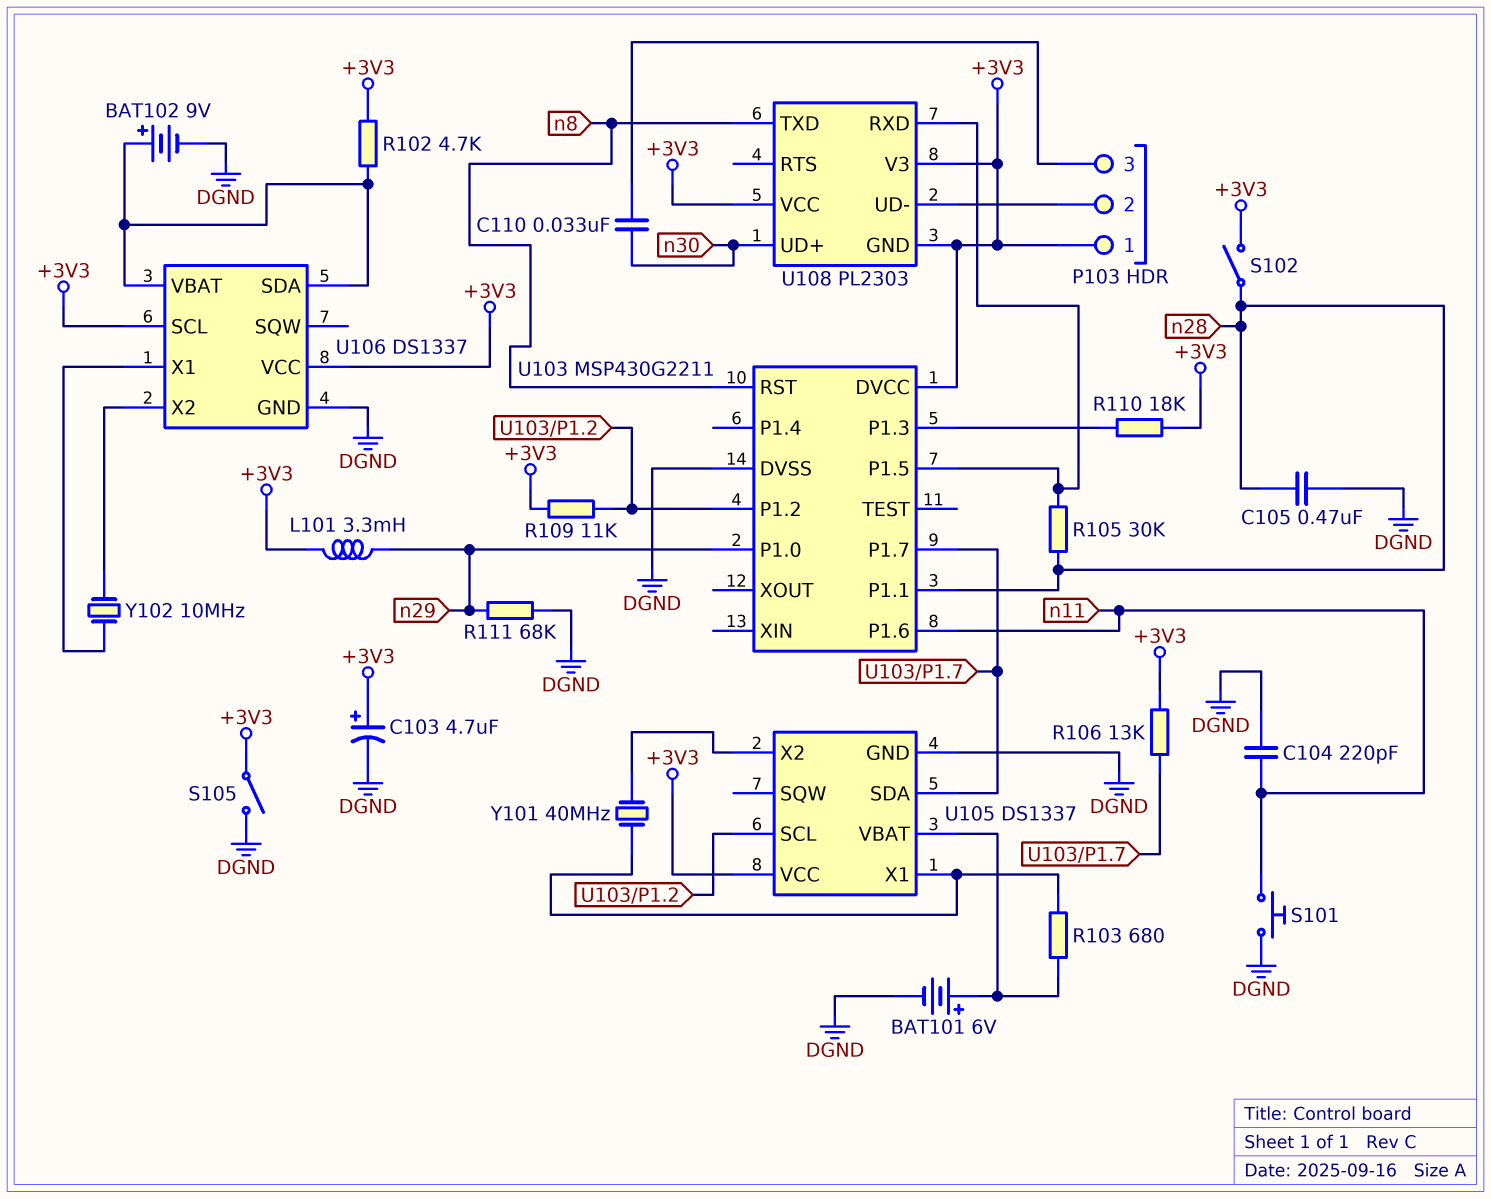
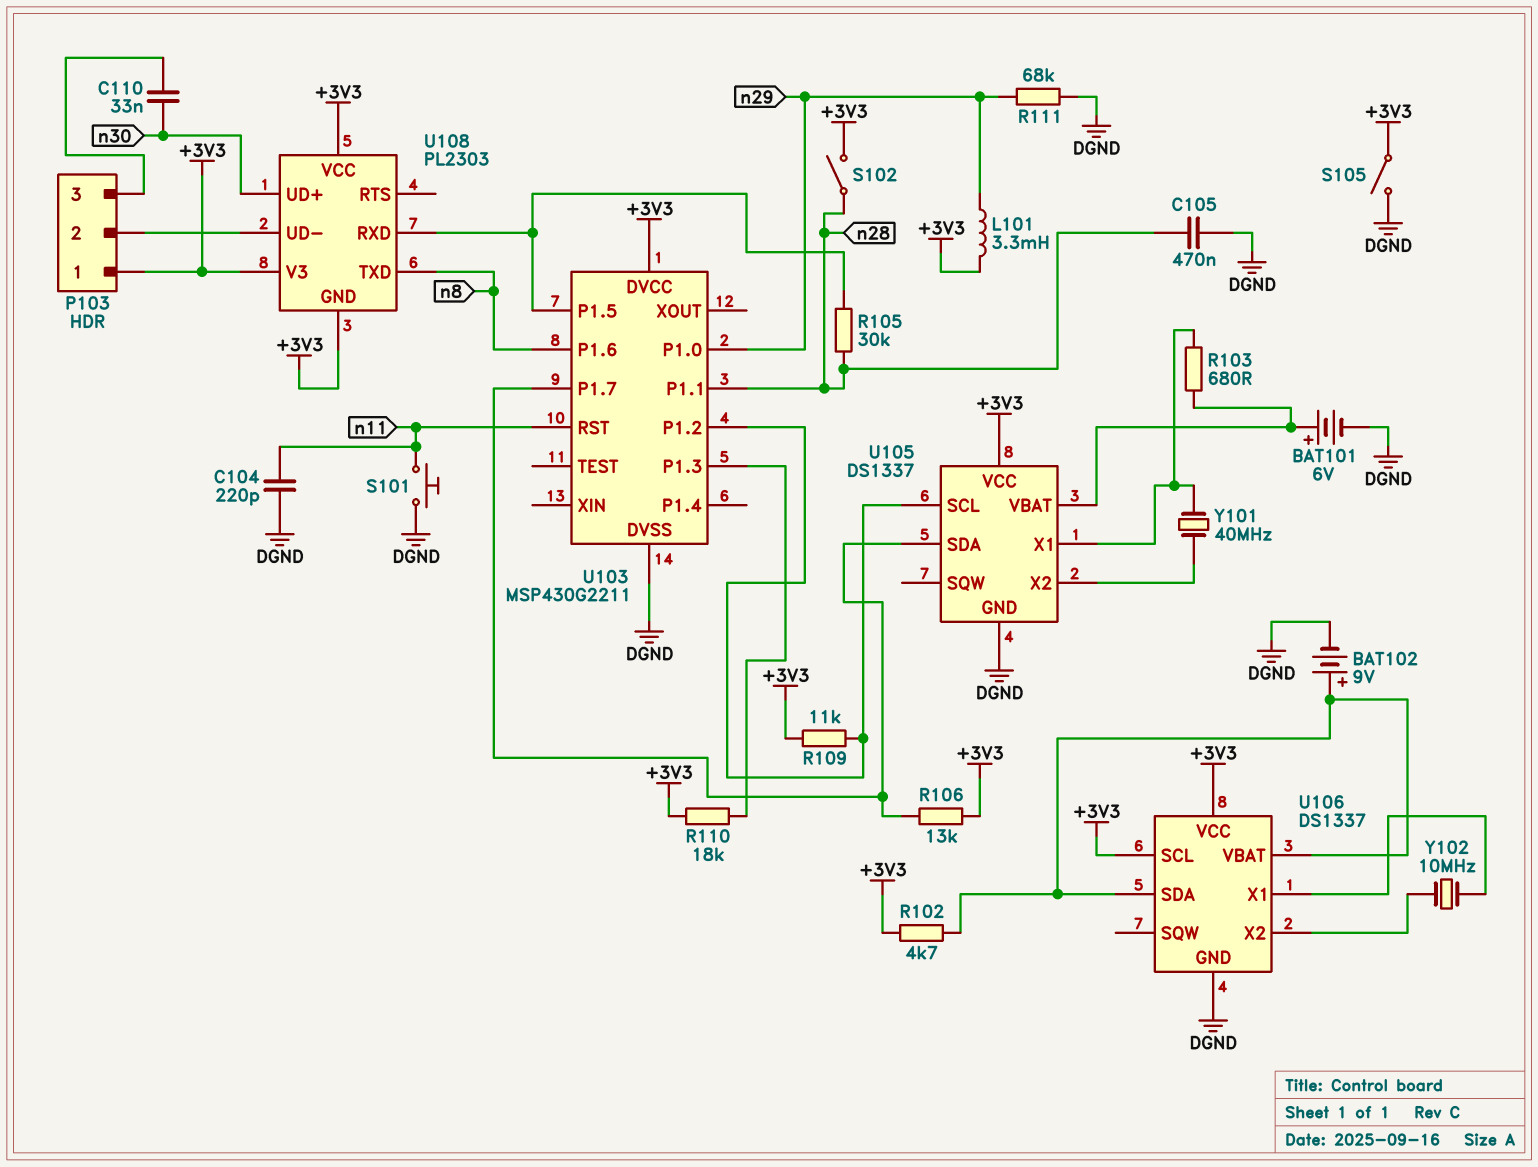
C103: 4.7uF (plus +3V3, minus DGND) -> none
U103 pin P1.6: n11 -> n8
U103 pin RST: n8 -> n11

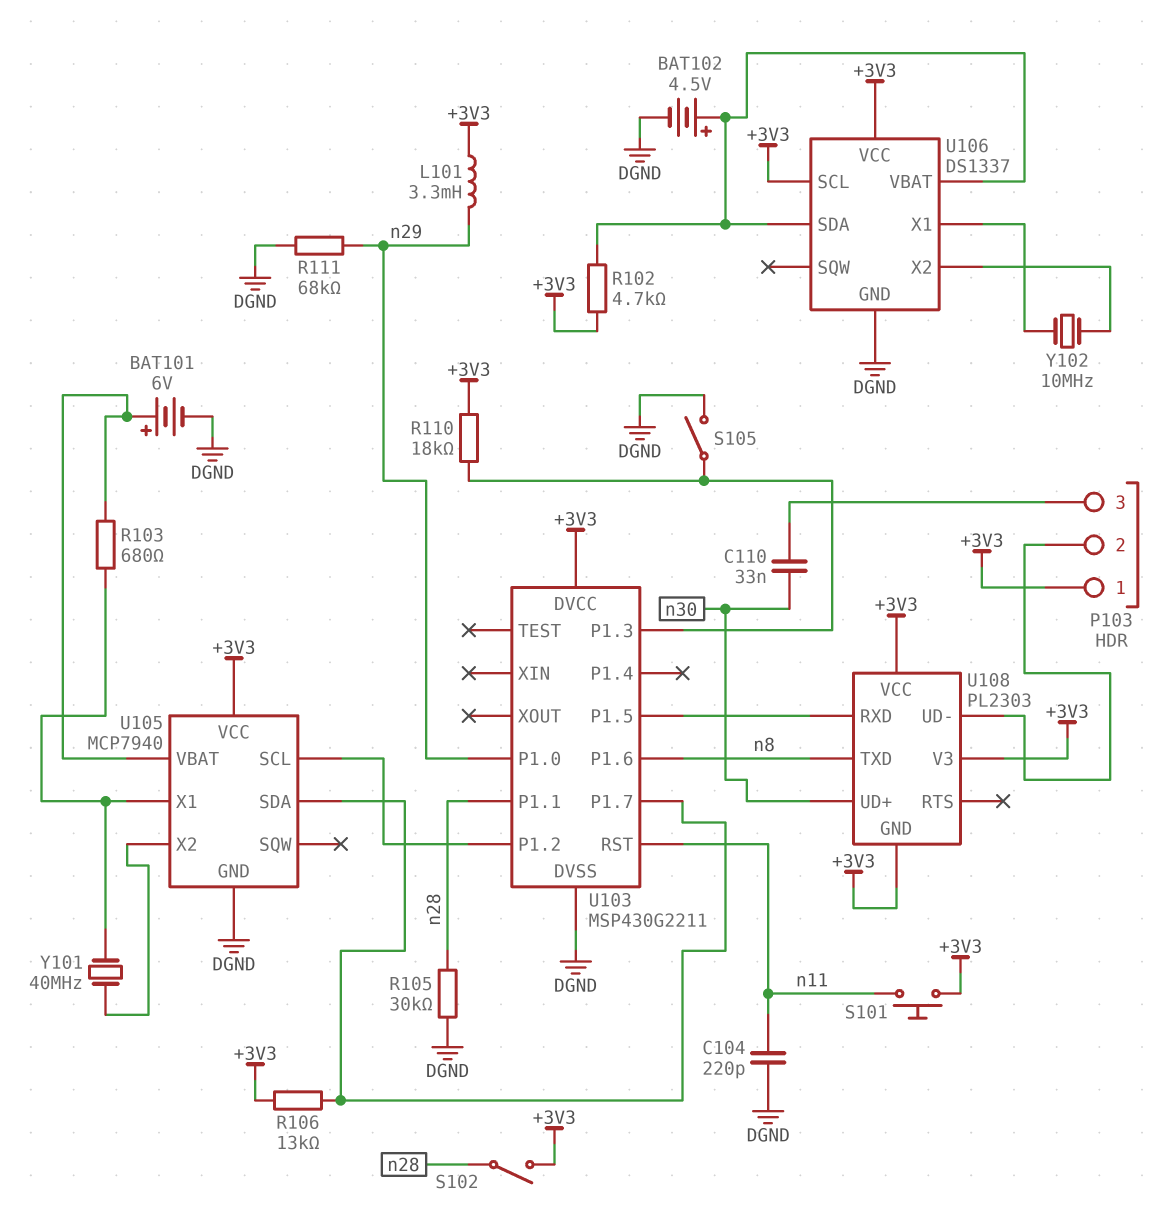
BAT102: 9V (plus U106/SDA, minus DGND) -> 4.5V (plus U106/SDA, minus DGND)
C105: 470nF (DGND, n28) -> none
R105: 30k (U103/P1.5, n28) -> 30k (DGND, n28)
R109: 11k (+3V3, U103/P1.2) -> none
S101: button (DGND, n11) -> button (+3V3, n11)
S105: switch (+3V3, DGND) -> switch (DGND, U103/P1.3)
U105: DS1337 -> MCP7940

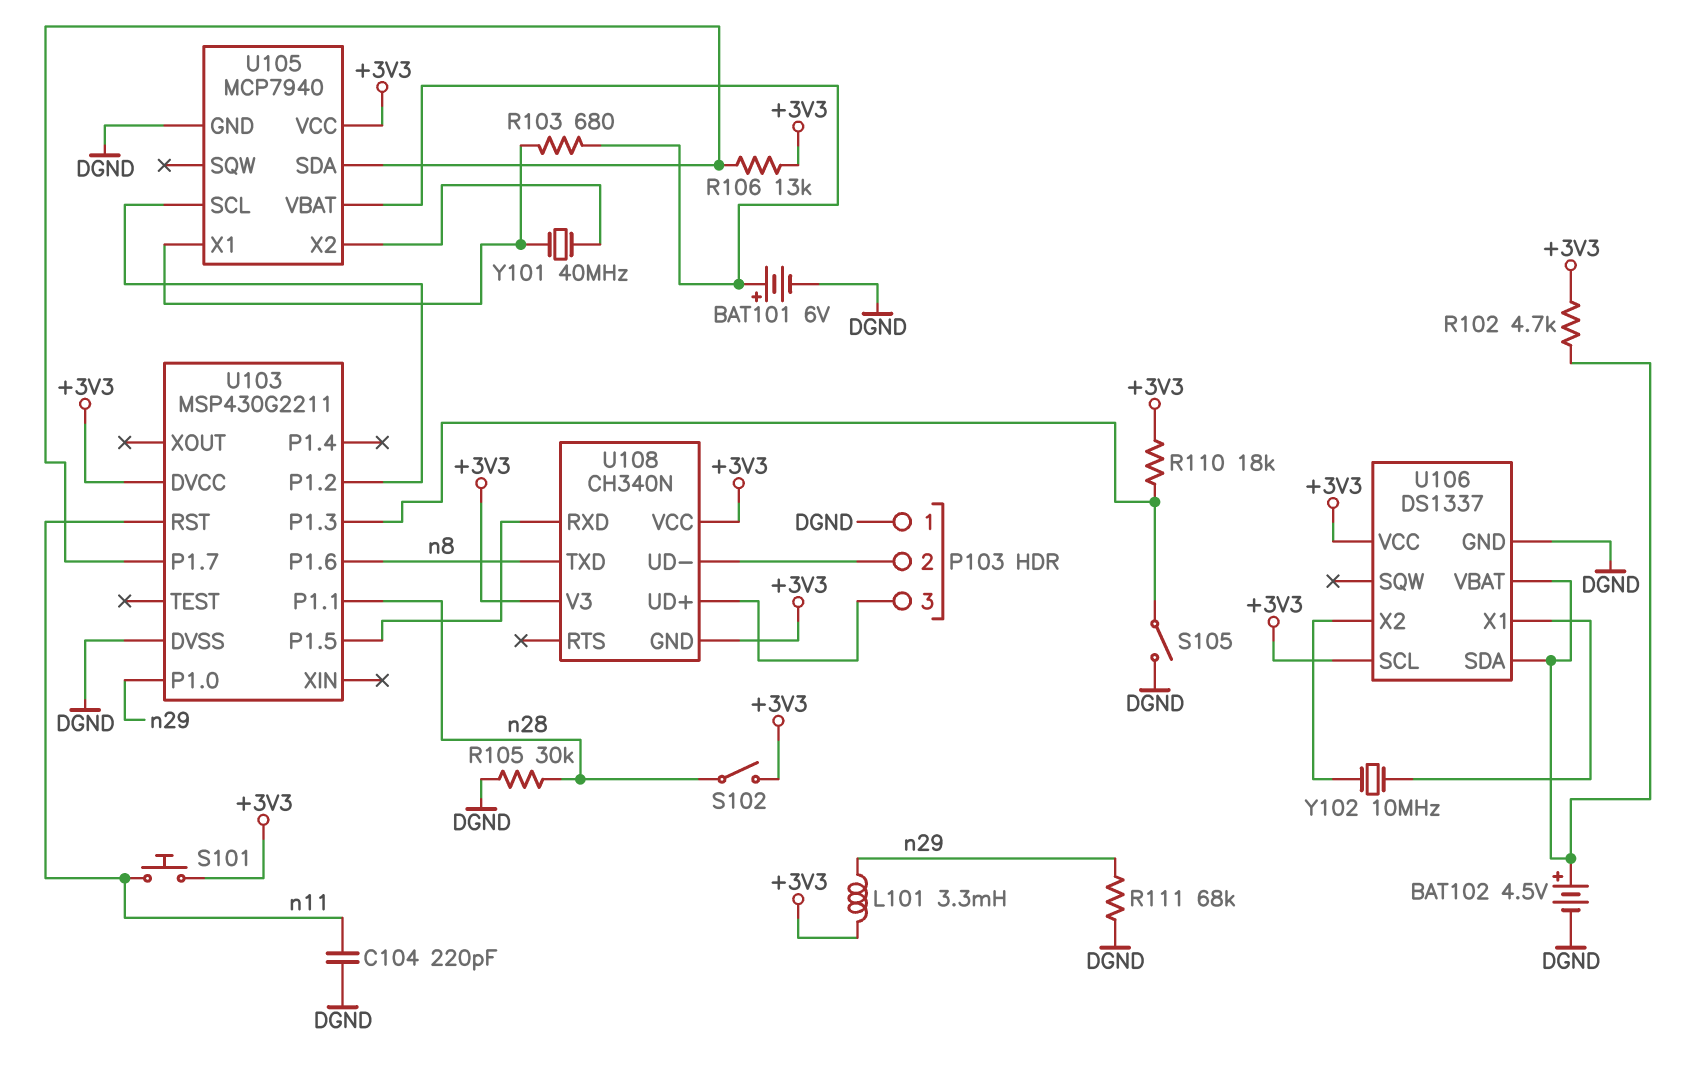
C110: 33nF (P103/3, n30) -> none
P103 pin 1: +3V3 -> DGND
U108: PL2303 -> CH340N
U108 pin UD+: n30 -> P103/3

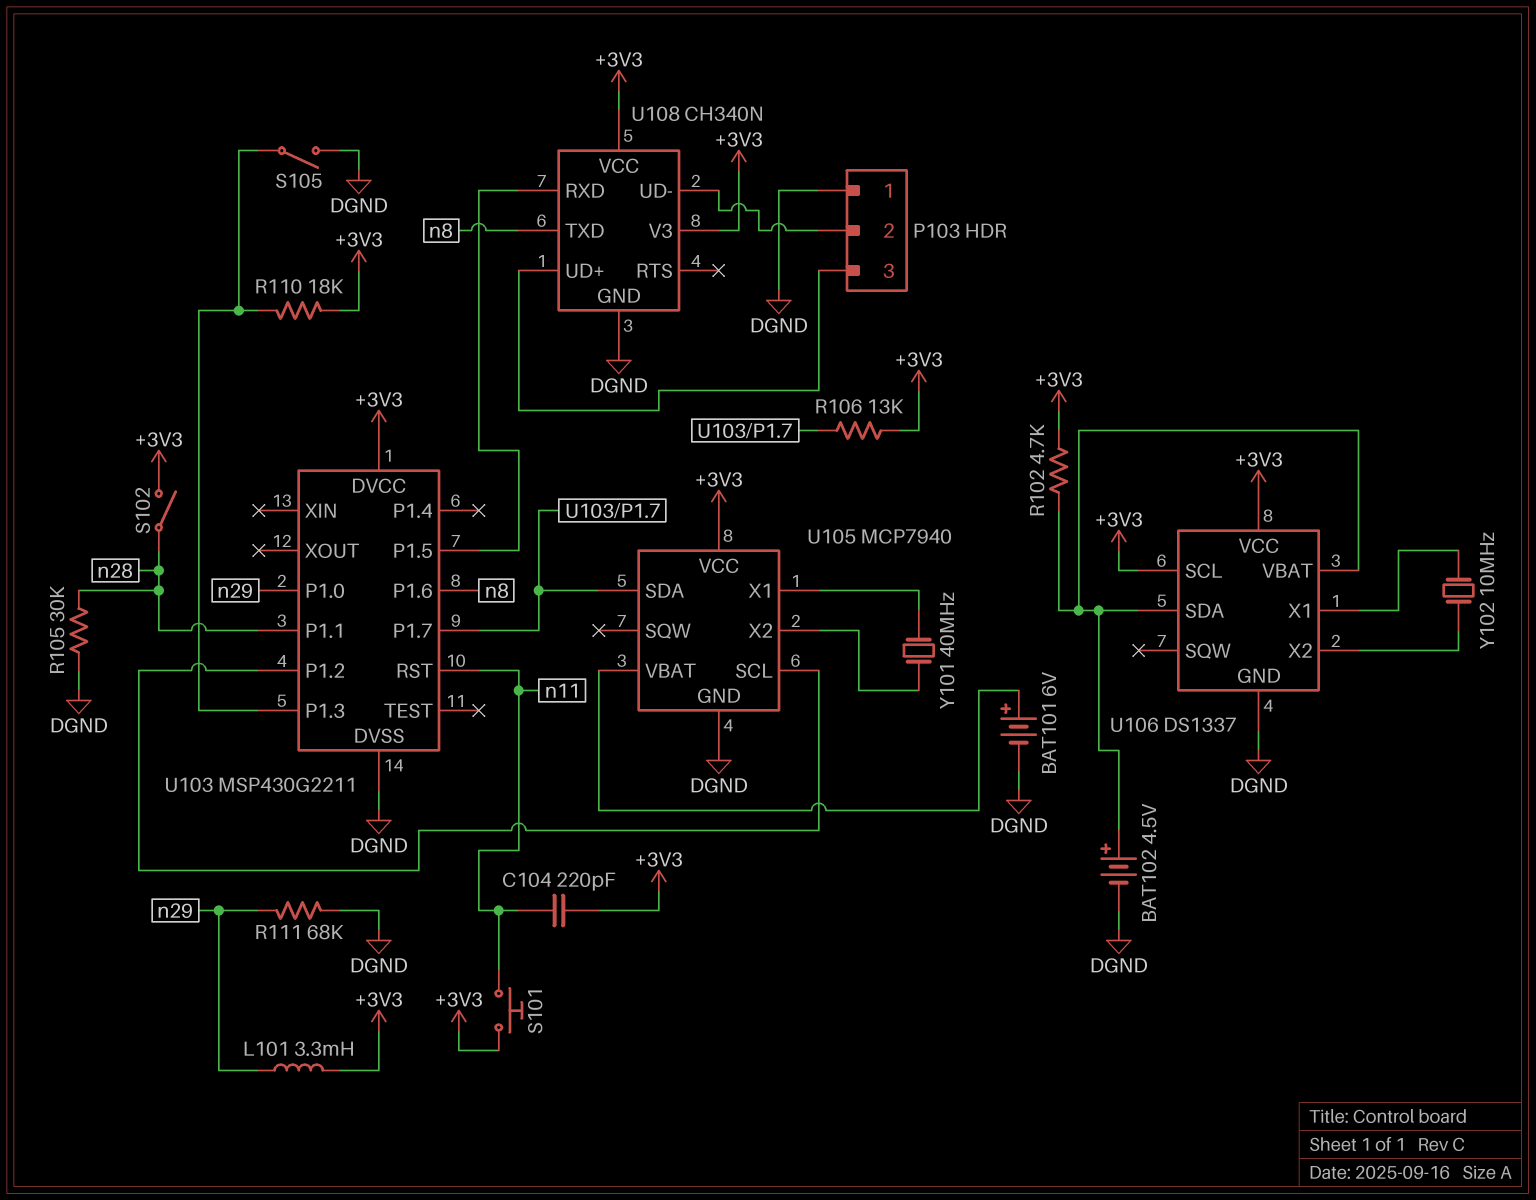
C104: 220pF (DGND, n11) -> 220pF (+3V3, n11)
R103: 680 (U105/VBAT, U105/X1) -> none
U108 pin GND: +3V3 -> DGND

